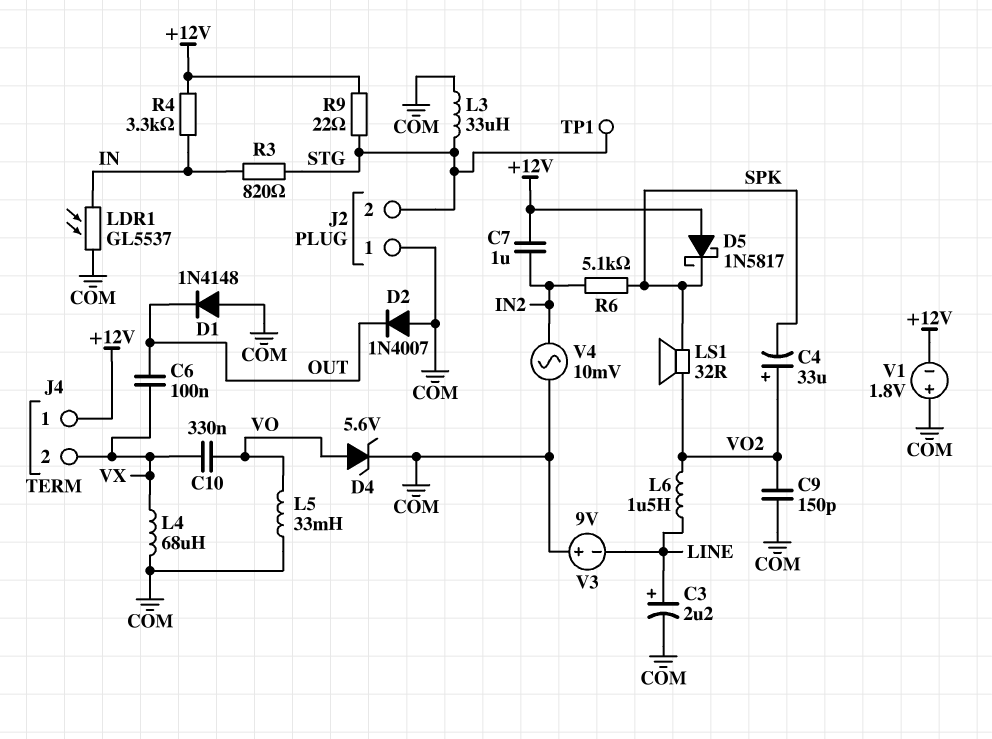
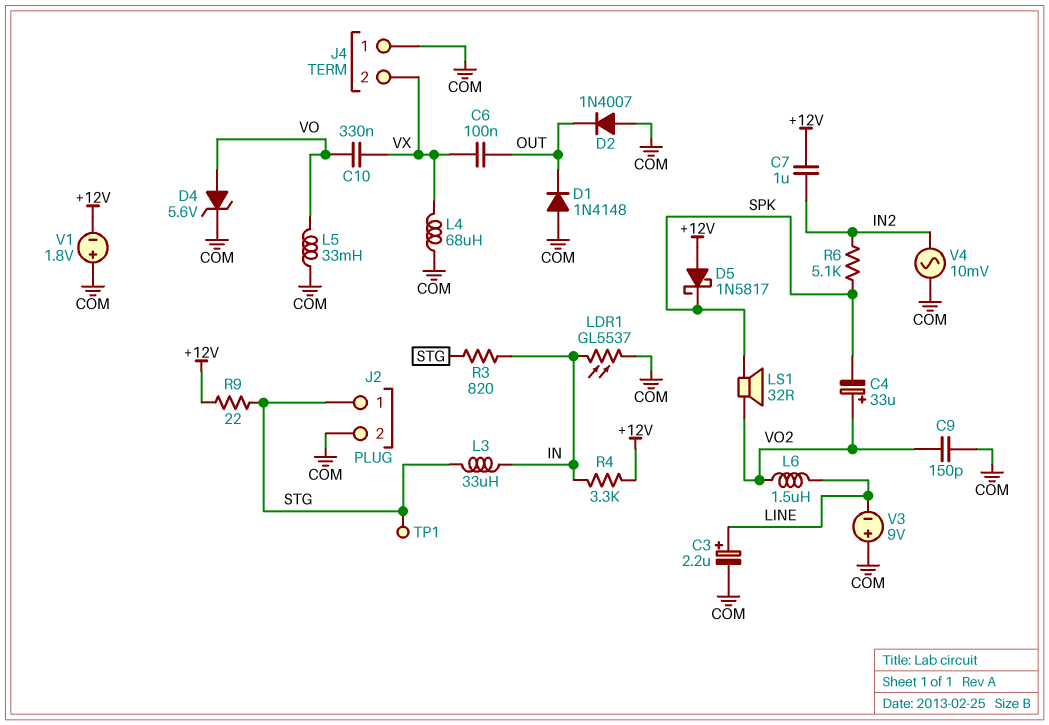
J2 pin 1: COM -> STG
J2 pin 2: STG -> COM
J4 pin 1: +12V -> COM
L3: 33uH (COM, STG) -> 33uH (IN, STG)

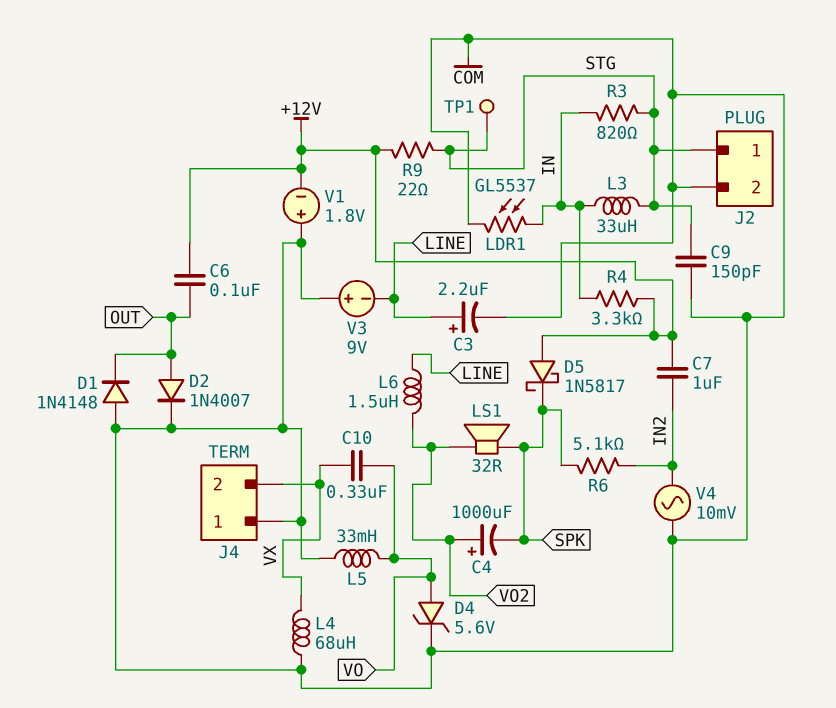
C4: 33uF (plus VO2, minus SPK) -> 1000uF (plus VO2, minus SPK)
C6: 100nF (OUT, VX) -> 100nF (+12V, OUT)
C9: 150pF (COM, VO2) -> 150pF (COM, STG)
D2: diode 1N4007 (A COM, K OUT) -> diode 1N4007 (A OUT, K COM)

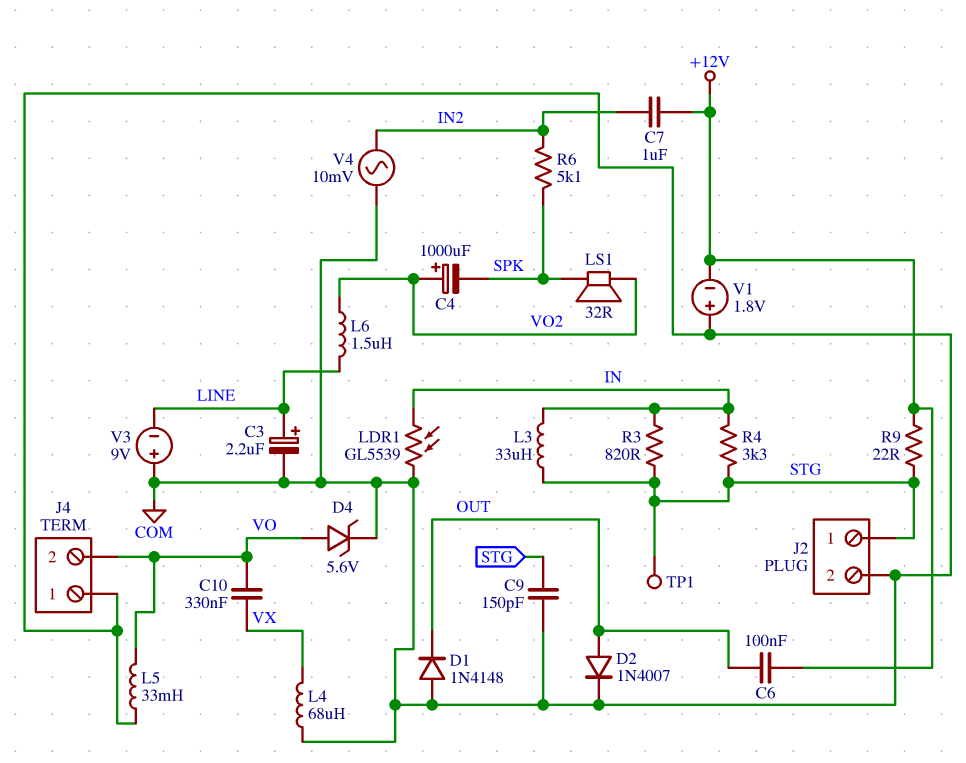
D5: schottky 1N5817 (A +12V, K SPK) -> none
J4 pin 2: VX -> VO
LDR1: GL5537 (COM, IN) -> GL5539 (COM, IN)
R4: 3.3k (+12V, IN) -> 3.3k (IN, STG)

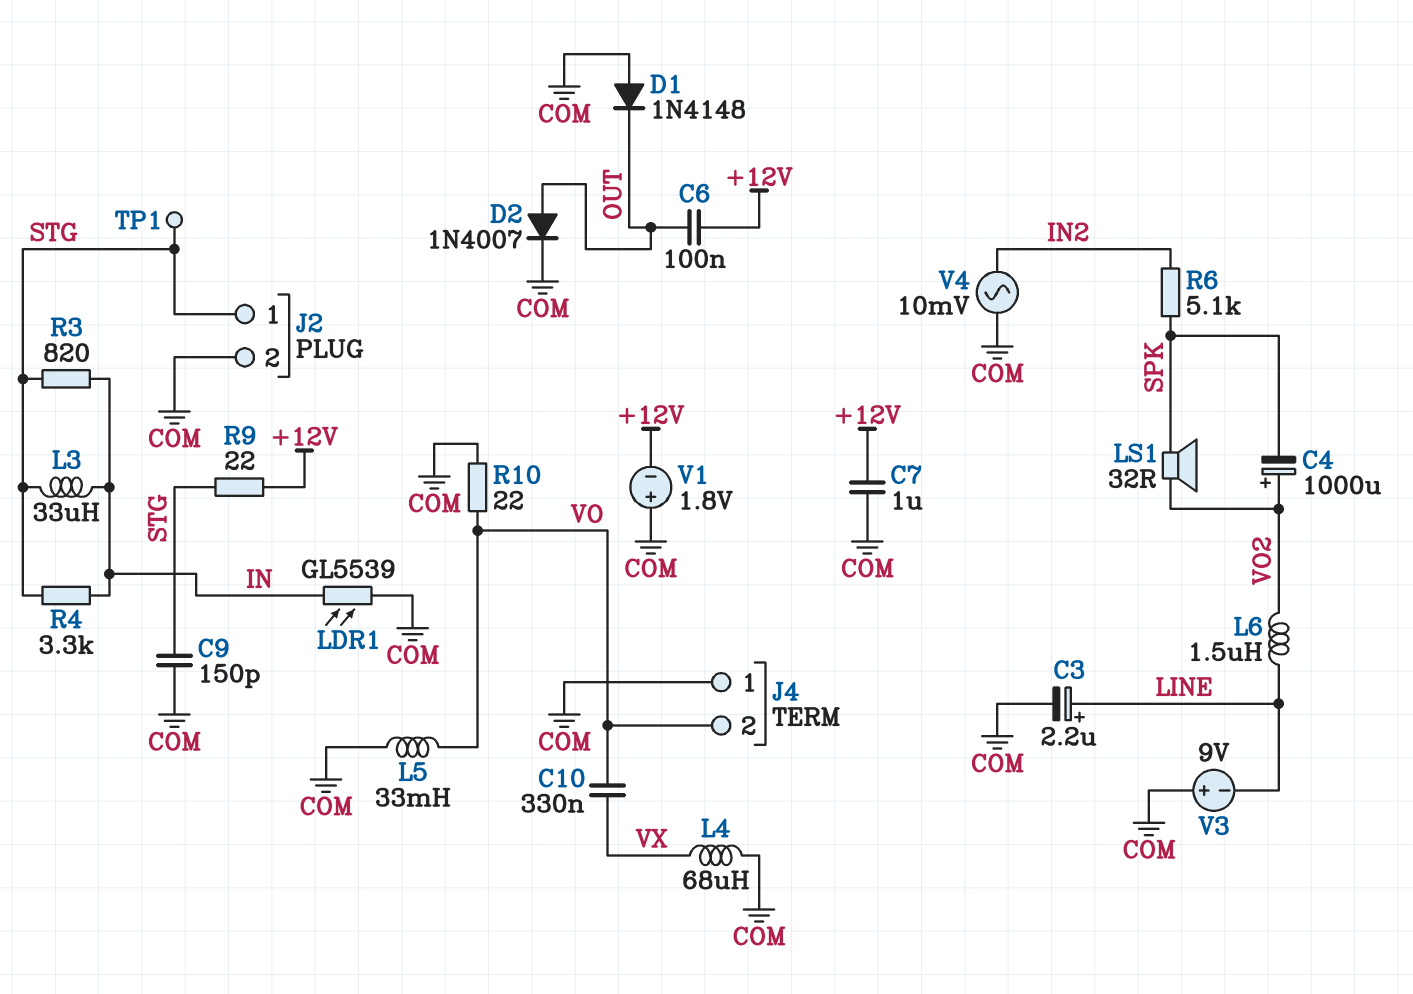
C7: 1uF (+12V, IN2) -> 1uF (+12V, COM)
D4: zener 5.6V (A VO, K COM) -> none
R10: none -> 22 (COM, VO)

